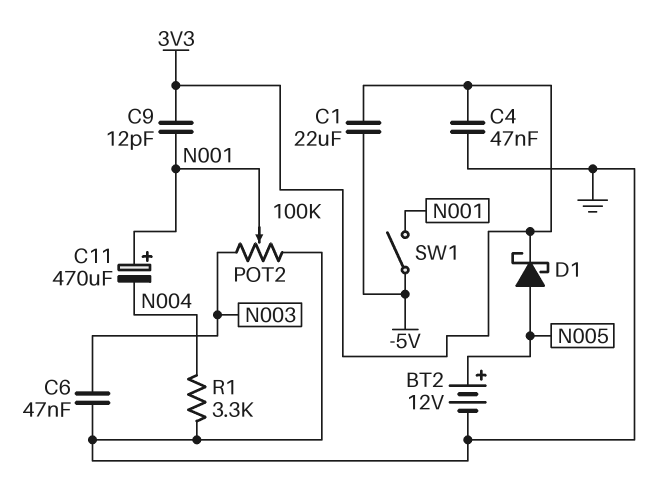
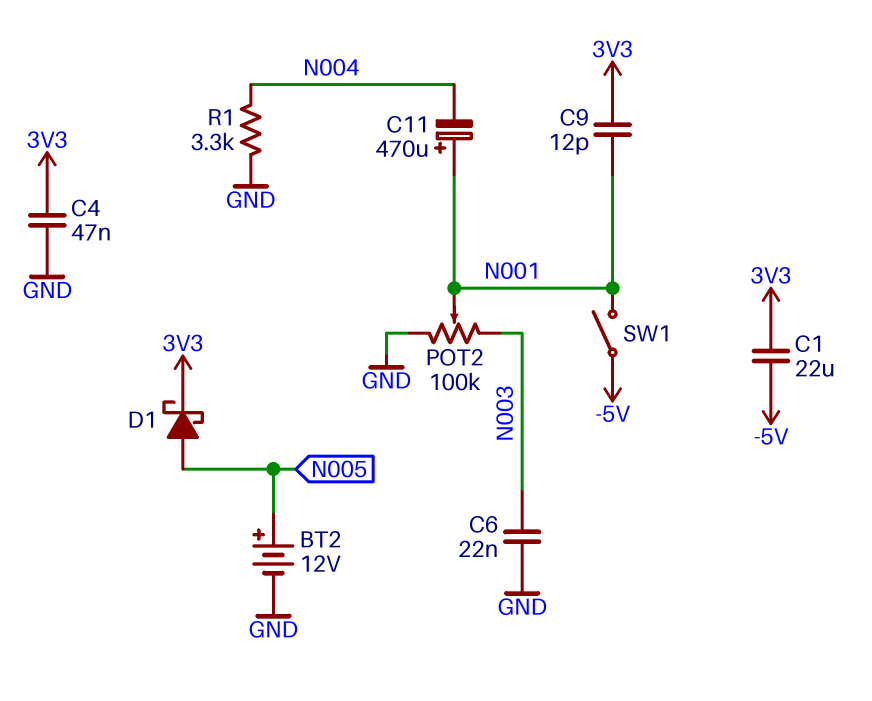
C6: 47nF (GND, N003) -> 22nF (GND, N003)

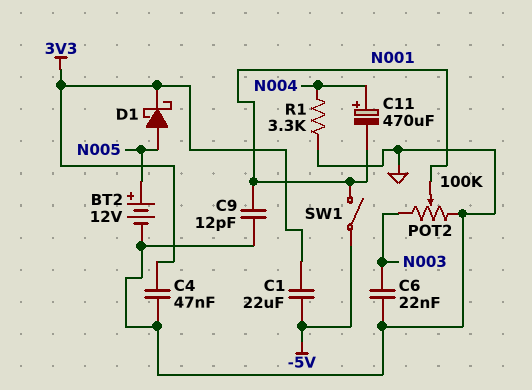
C9: 12pF (3V3, N001) -> 12pF (GND, N001)
C11: 470uF (plus N001, minus N004) -> 470uF (plus N004, minus N001)

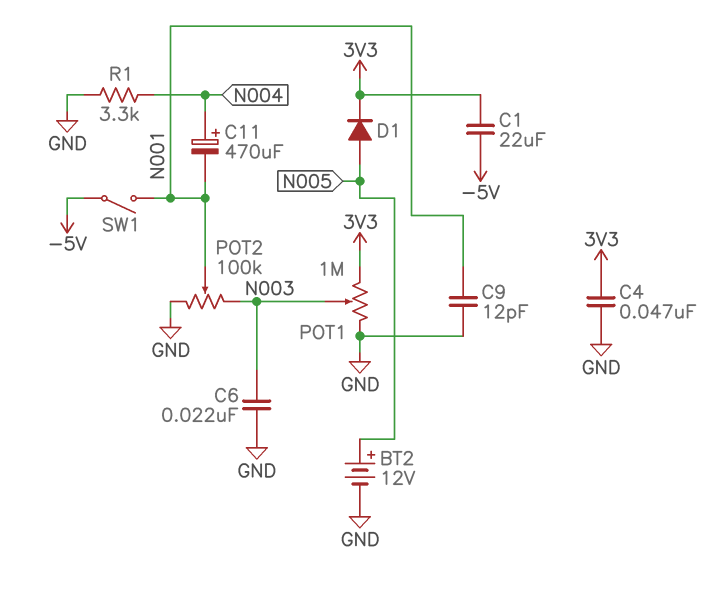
D1: schottky (A N005, K 3V3) -> diode (A N005, K 3V3)
POT1: none -> 1M (3V3, GND, wiper N003)

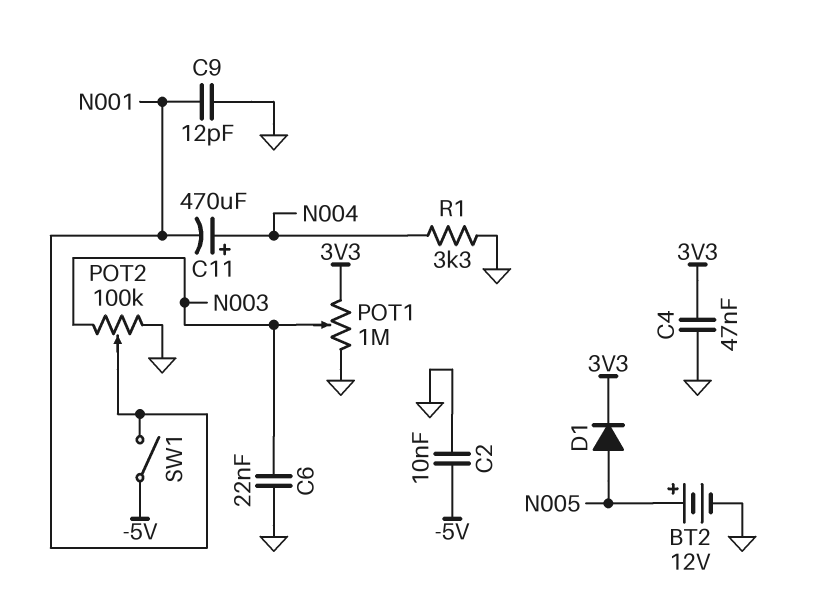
C1: 22uF (-5V, 3V3) -> none
C2: none -> 10nF (-5V, GND)

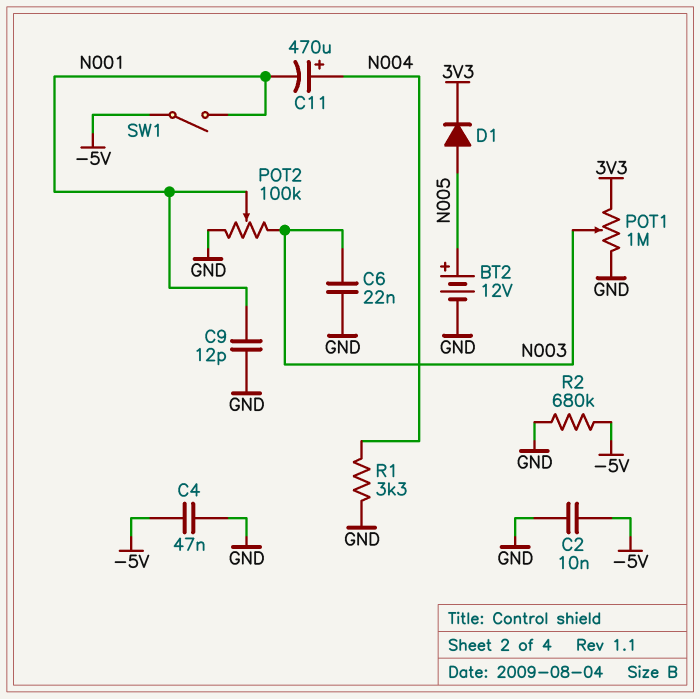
C4: 47nF (3V3, GND) -> 47nF (-5V, GND)
R2: none -> 680k (-5V, GND)

